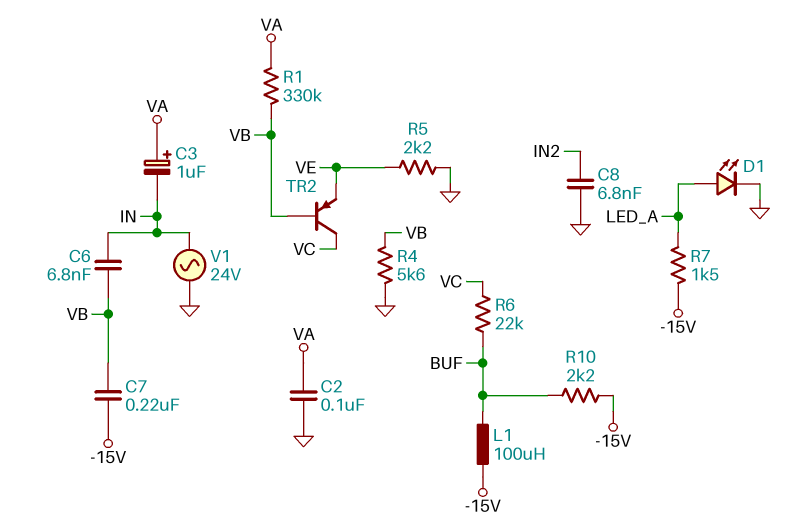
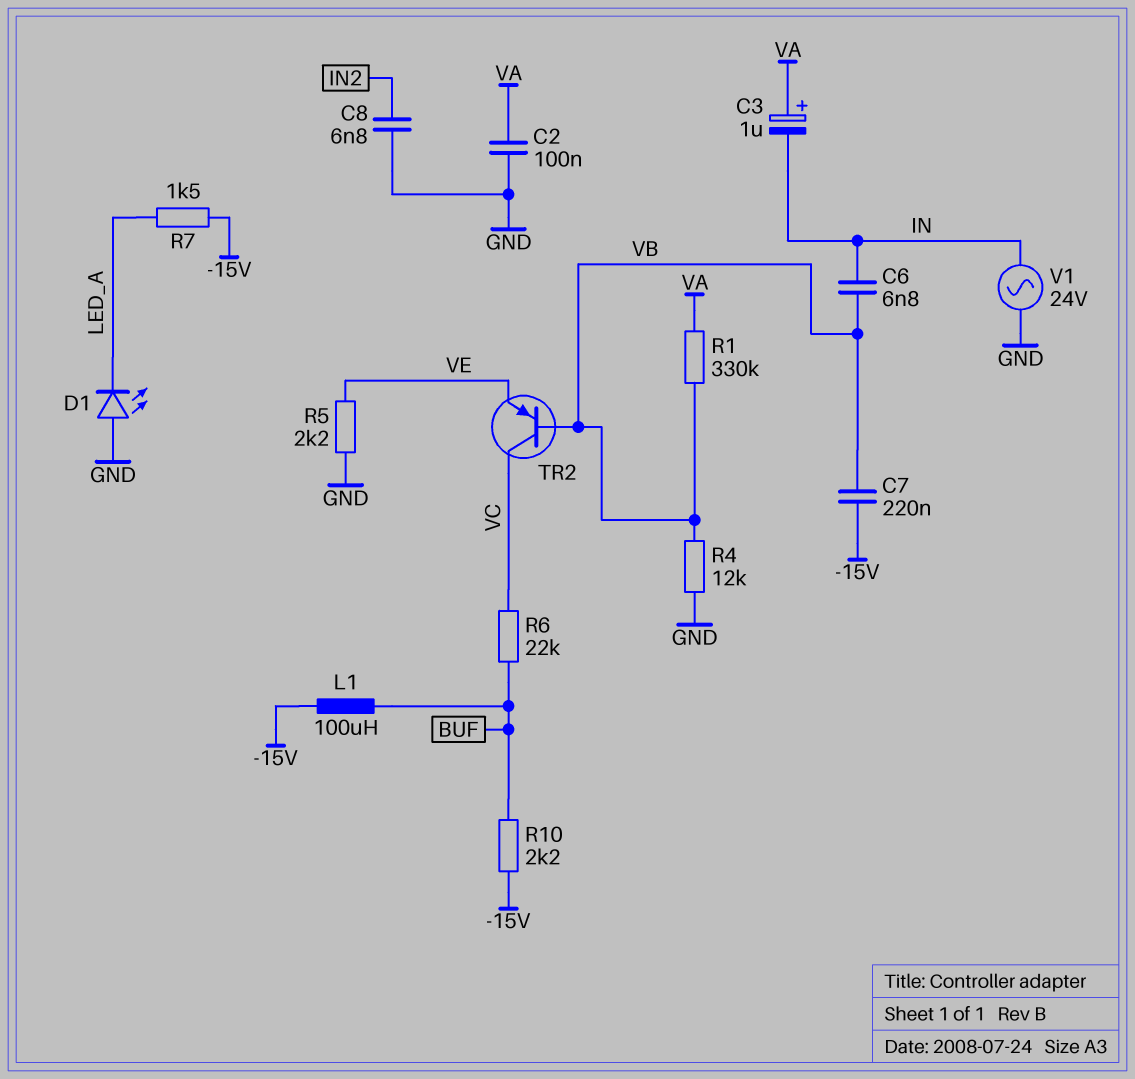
D1: LED (A LED_A, K GND) -> LED (A GND, K LED_A)
R4: 5.6k (GND, VB) -> 12k (GND, VB)

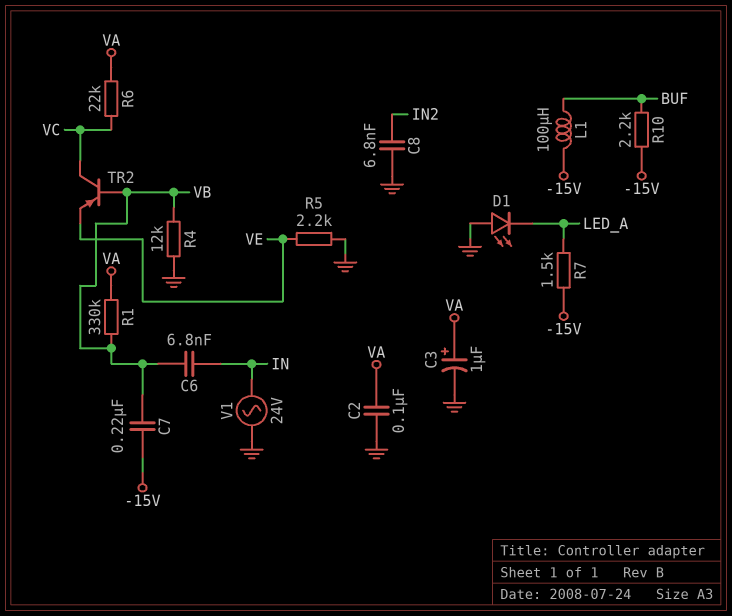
C3: 1uF (plus VA, minus IN) -> 1uF (plus VA, minus GND)
R6: 22k (BUF, VC) -> 22k (VA, VC)

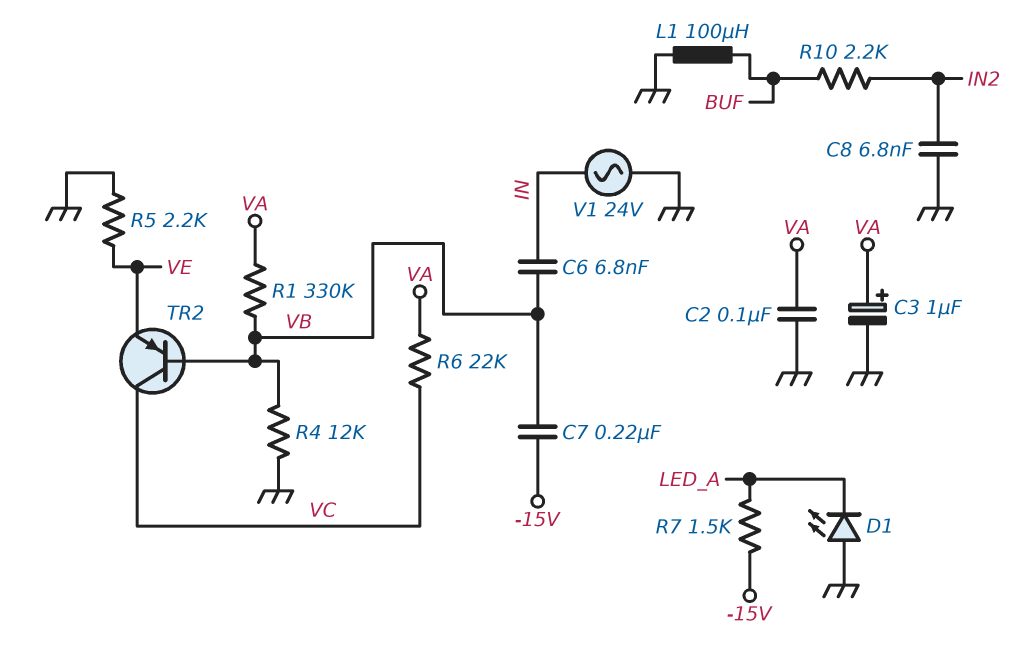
L1: 100uH (-15V, BUF) -> 100uH (BUF, GND)
R10: 2.2k (-15V, BUF) -> 2.2k (BUF, IN2)

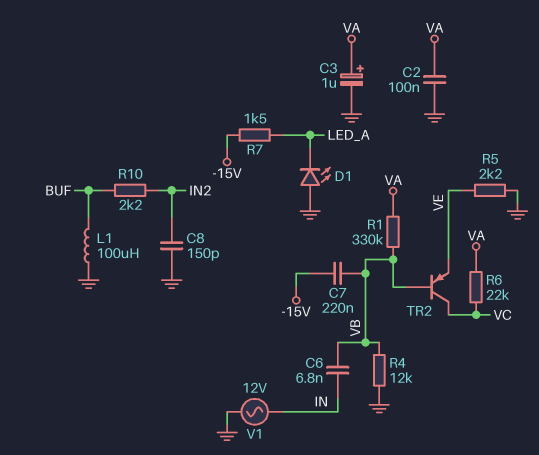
C8: 6.8nF (GND, IN2) -> 150pF (GND, IN2)
V1: AC 24V (GND, IN) -> AC 12V (GND, IN)

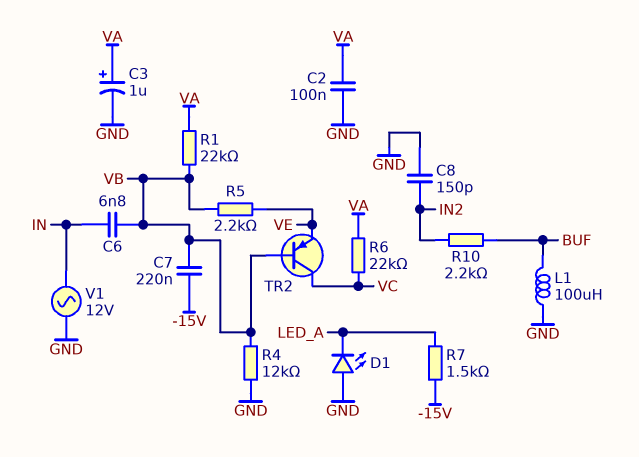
R1: 330k (VA, VB) -> 22k (VA, VB)
R5: 2.2k (GND, VE) -> 2.2k (VB, VE)

